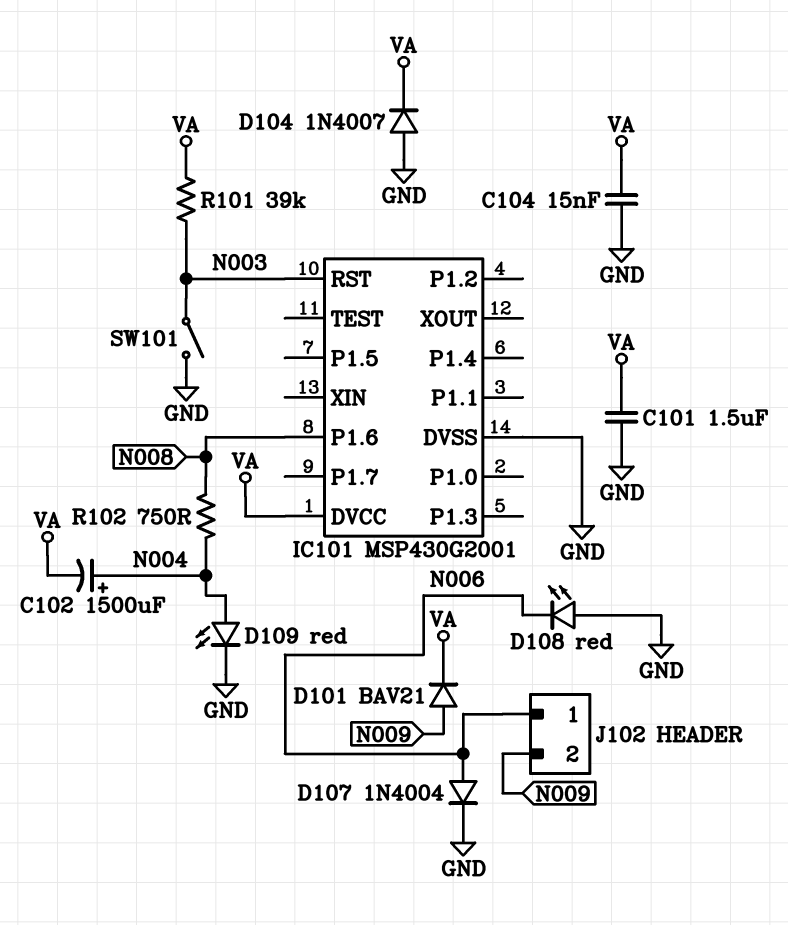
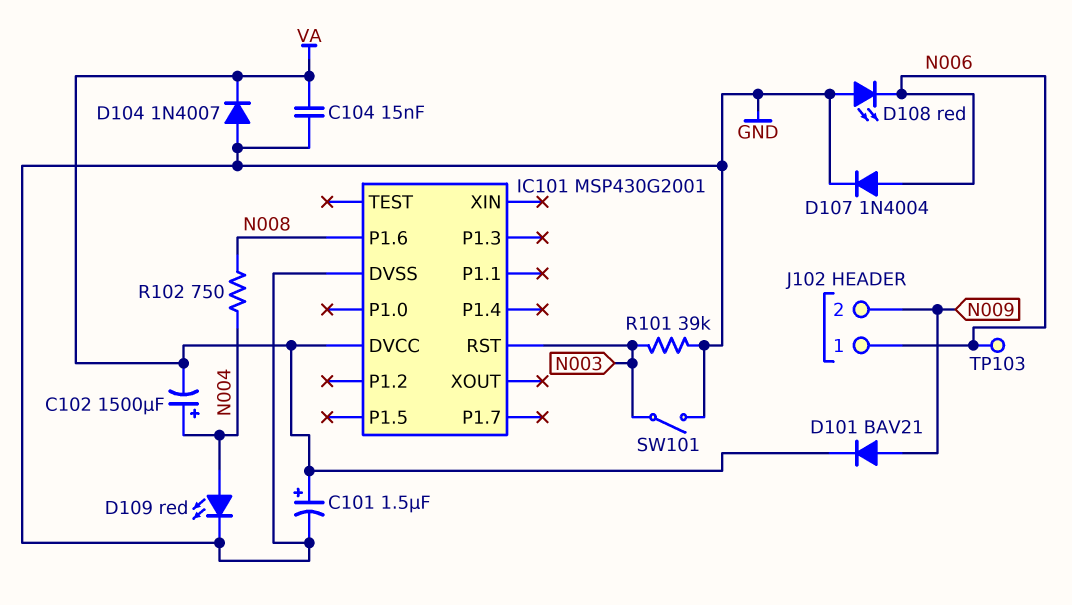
C101: 1.5uF (GND, VA) -> 1.5uF (plus VA, minus GND)
R101: 39k (N003, VA) -> 39k (GND, N003)
TP103: none -> test point (N006)

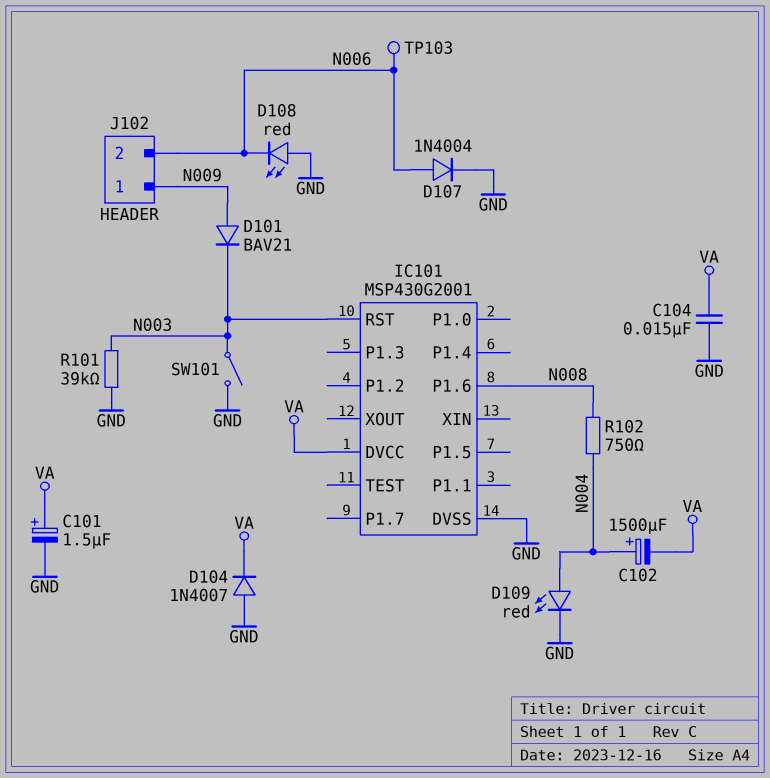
D101: diode BAV21 (A N009, K VA) -> diode BAV21 (A N009, K N003)
J102 pin 1: N006 -> N009
J102 pin 2: N009 -> N006

